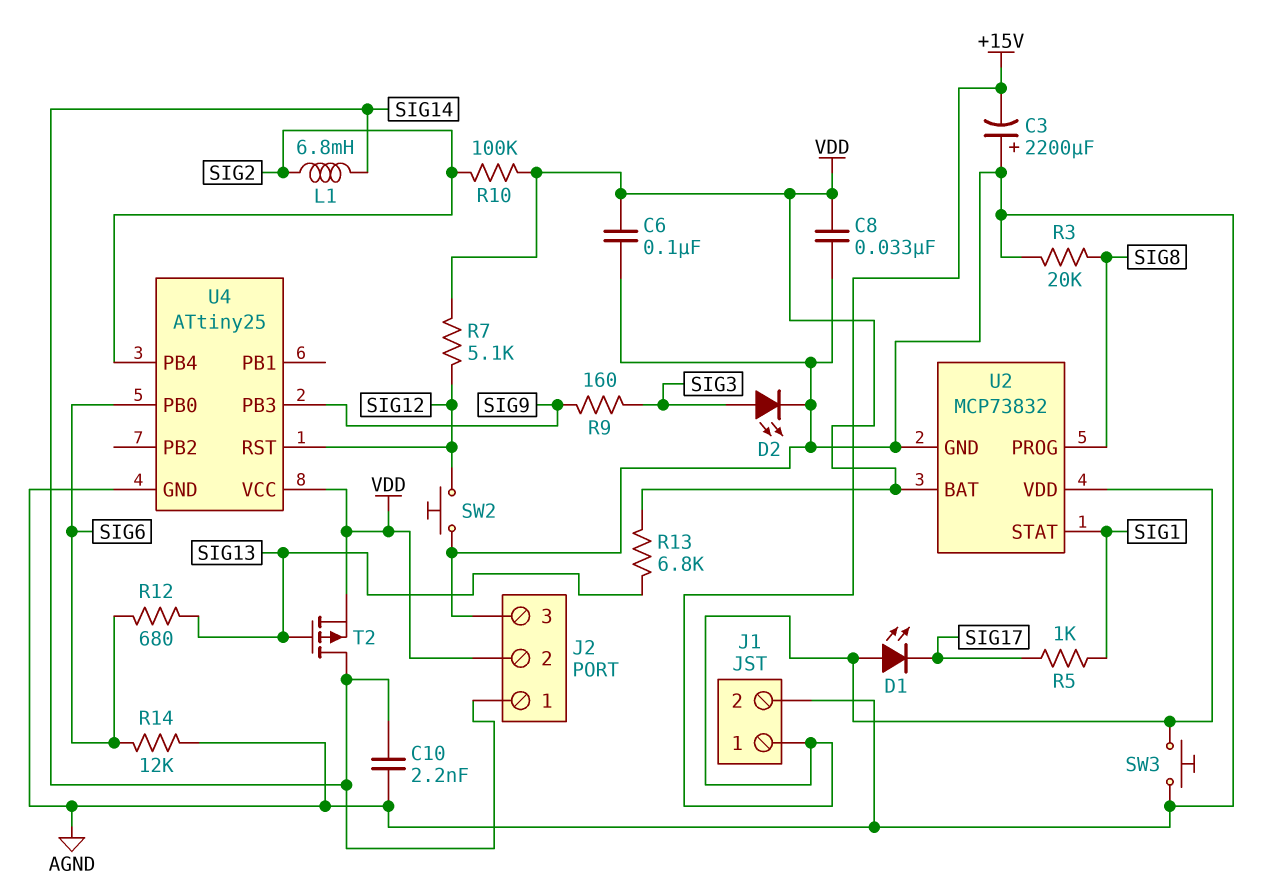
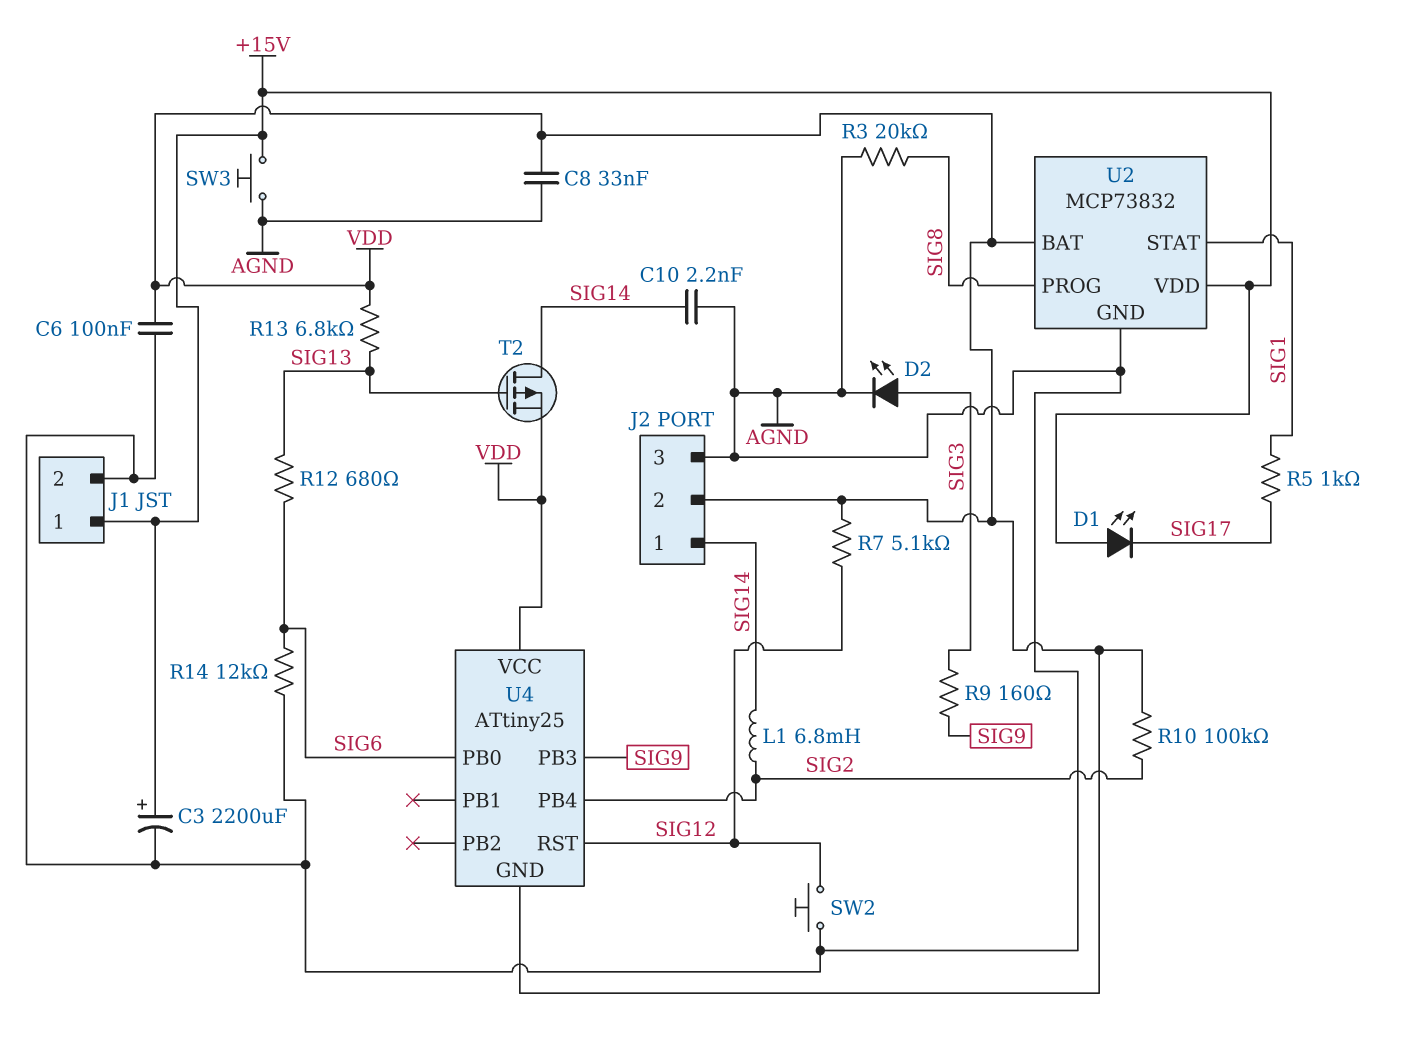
C3: 2200uF (plus AGND, minus +15V) -> 2200uF (plus +15V, minus AGND)
U4 pin GND: AGND -> VDD

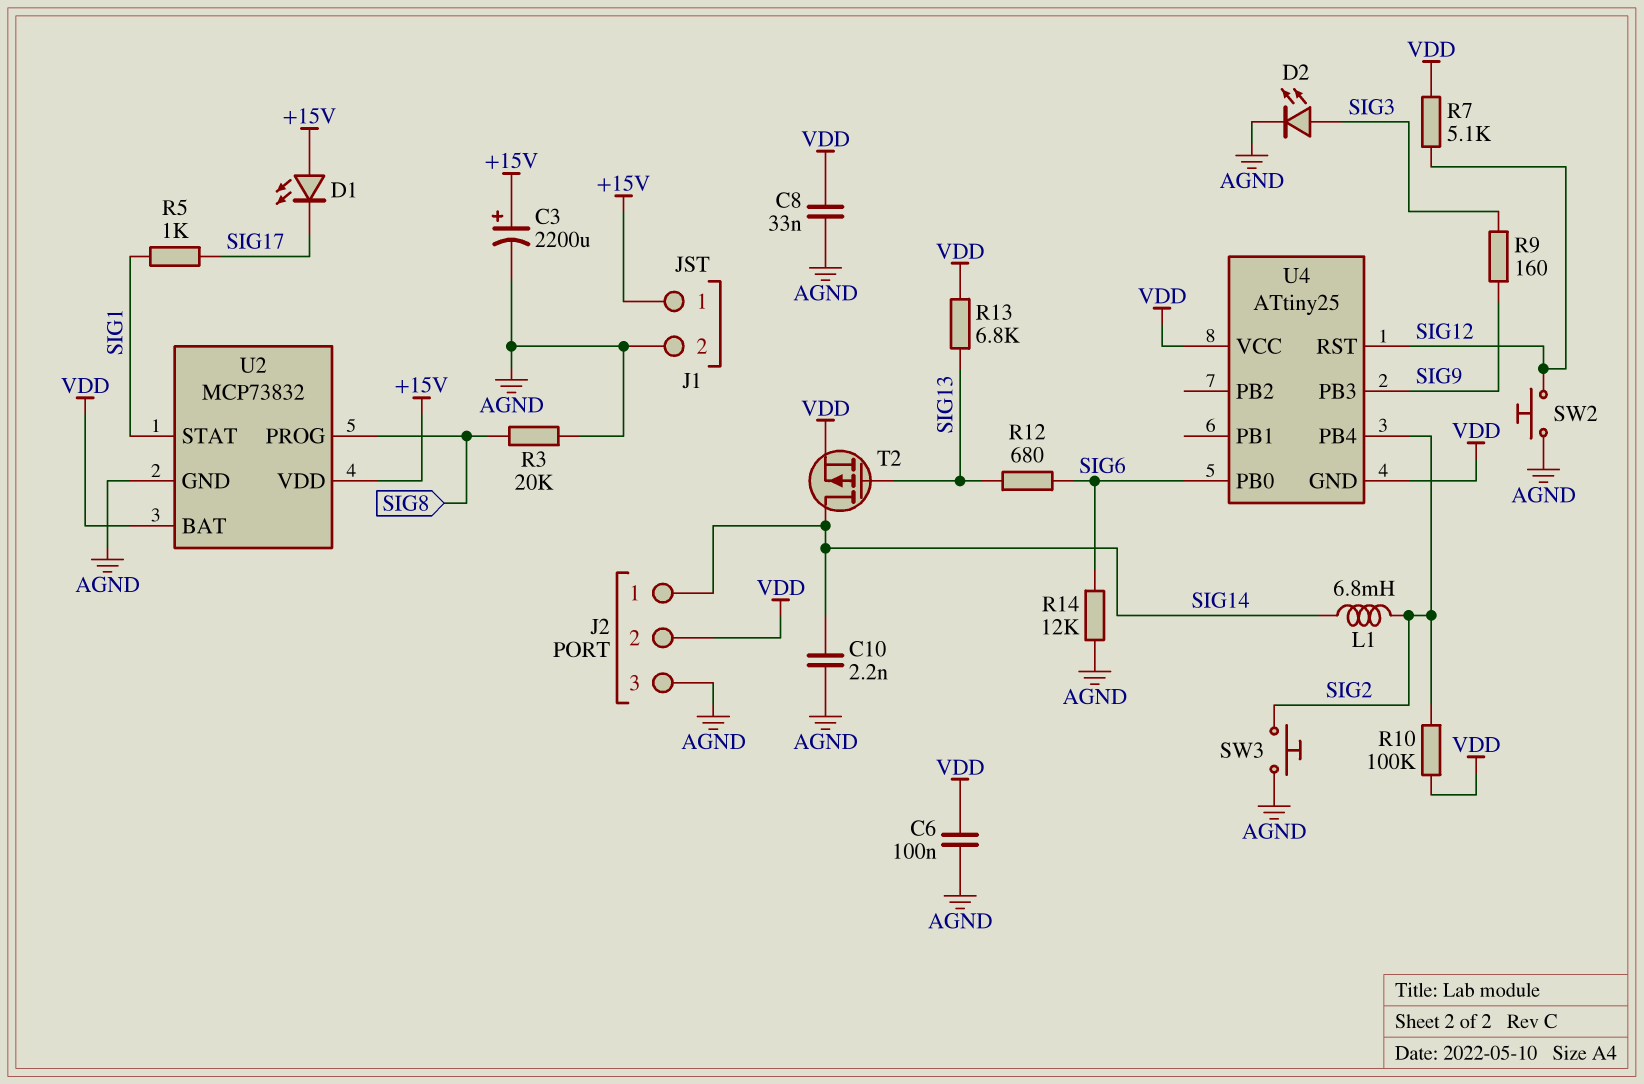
SW3: button (+15V, AGND) -> button (AGND, SIG2)

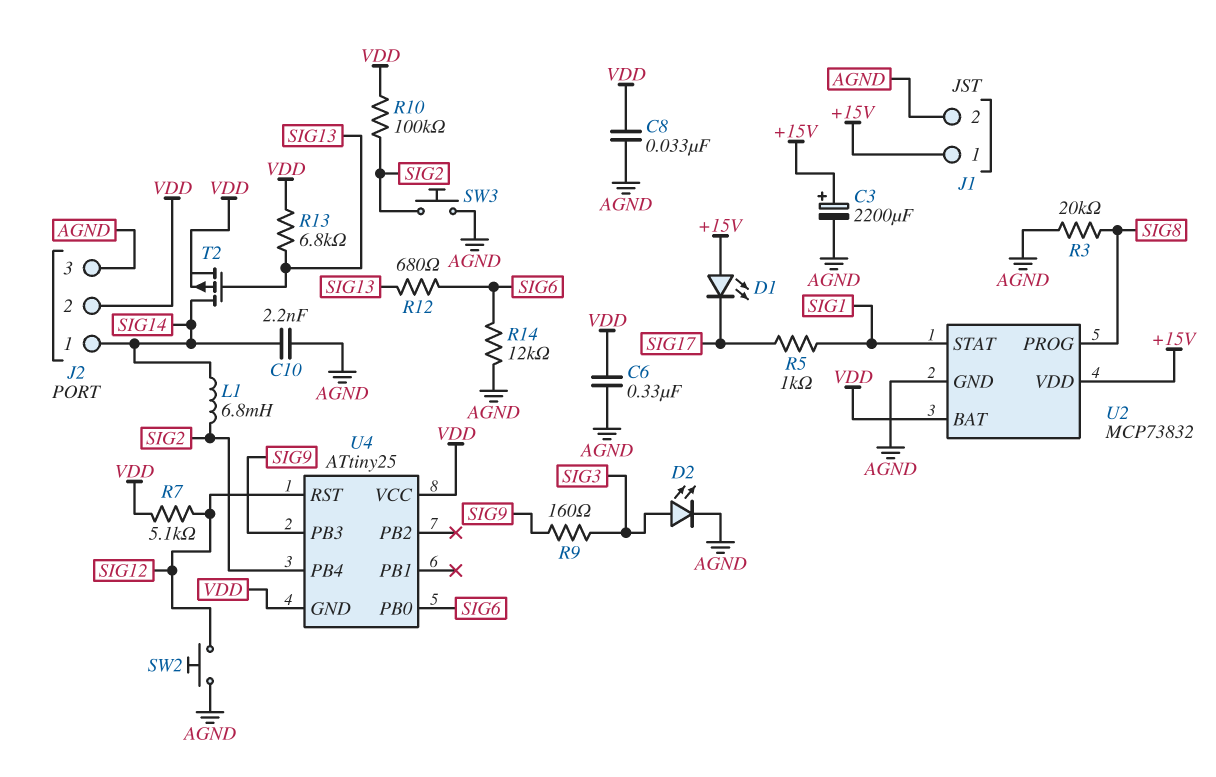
C6: 100nF (AGND, VDD) -> 330nF (AGND, VDD)

